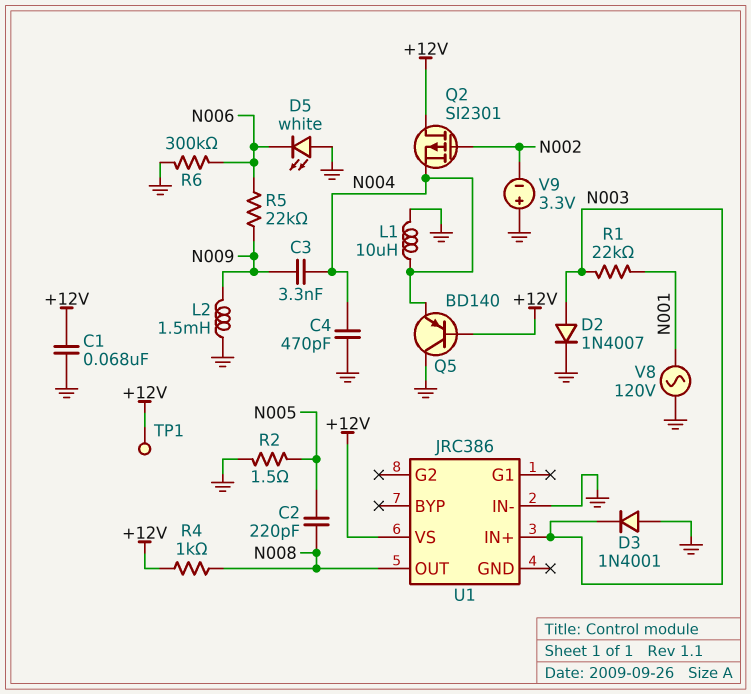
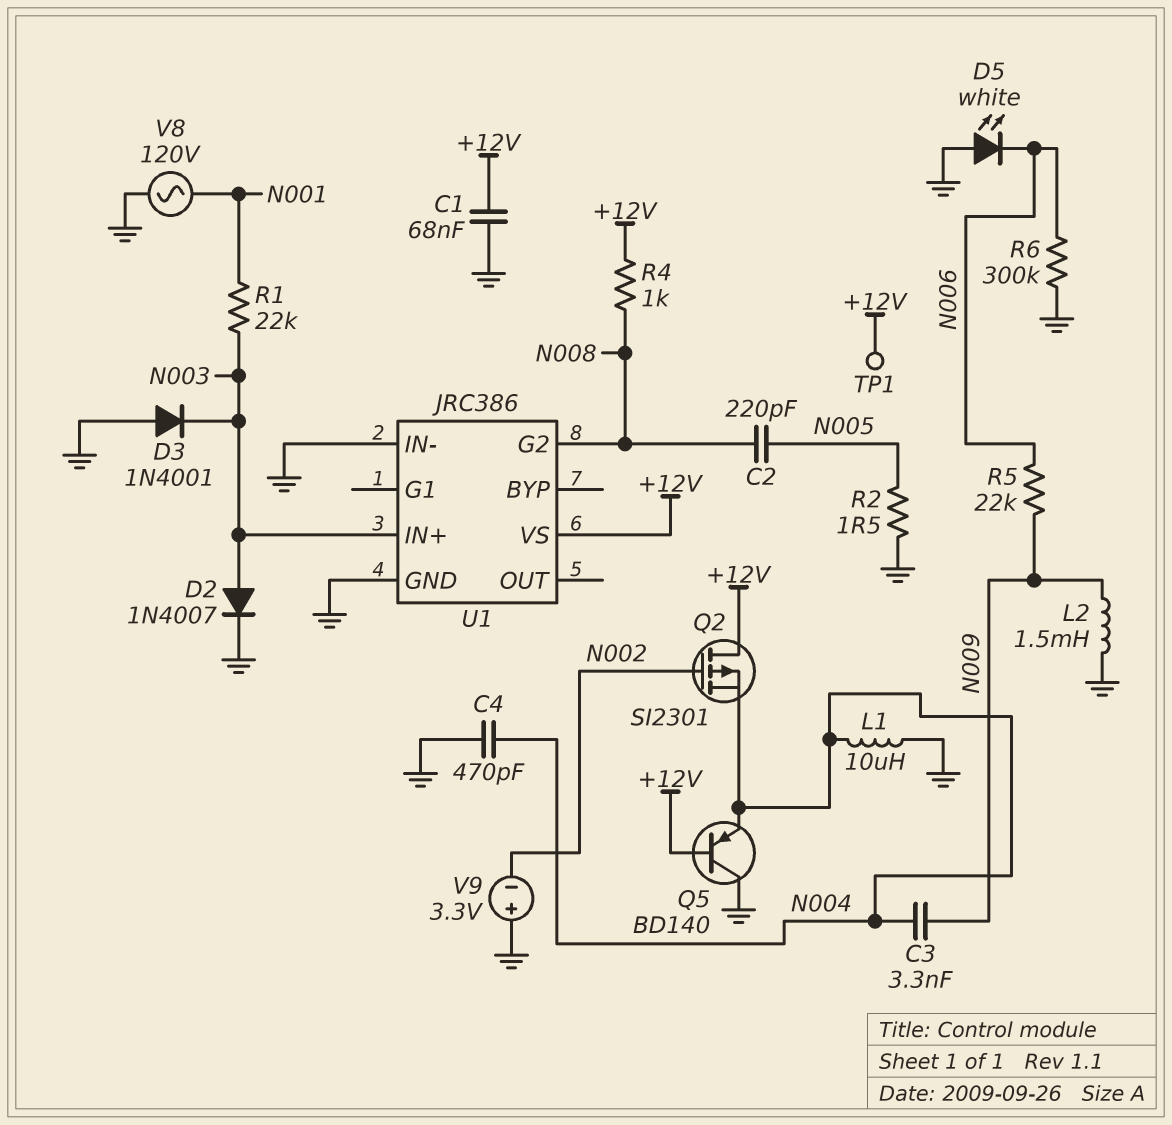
U1 pin G2: none -> N008
U1 pin GND: none -> GND
U1 pin OUT: N008 -> none

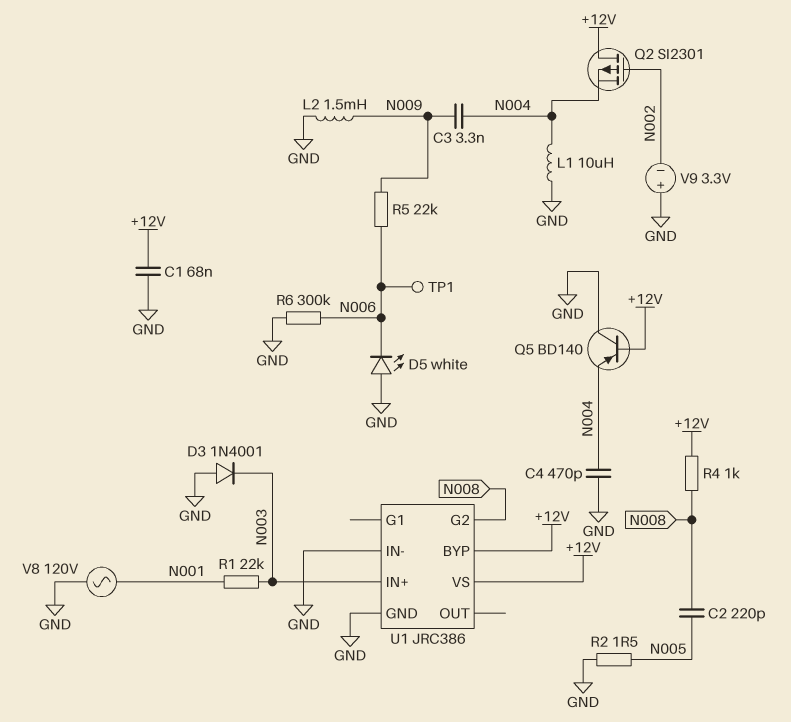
D2: diode 1N4007 (A N003, K GND) -> none
TP1: test point (+12V) -> test point (N006)
U1 pin BYP: none -> +12V

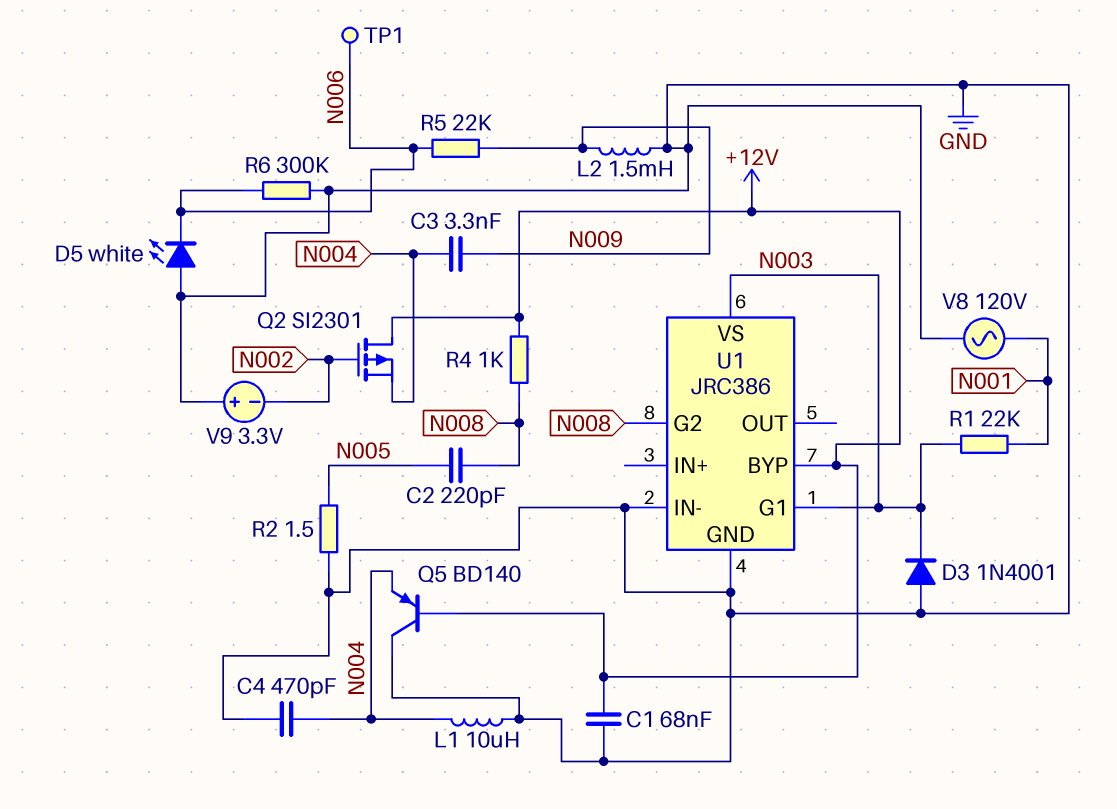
U1 pin G1: none -> N003
U1 pin IN+: N003 -> none
U1 pin VS: +12V -> N003

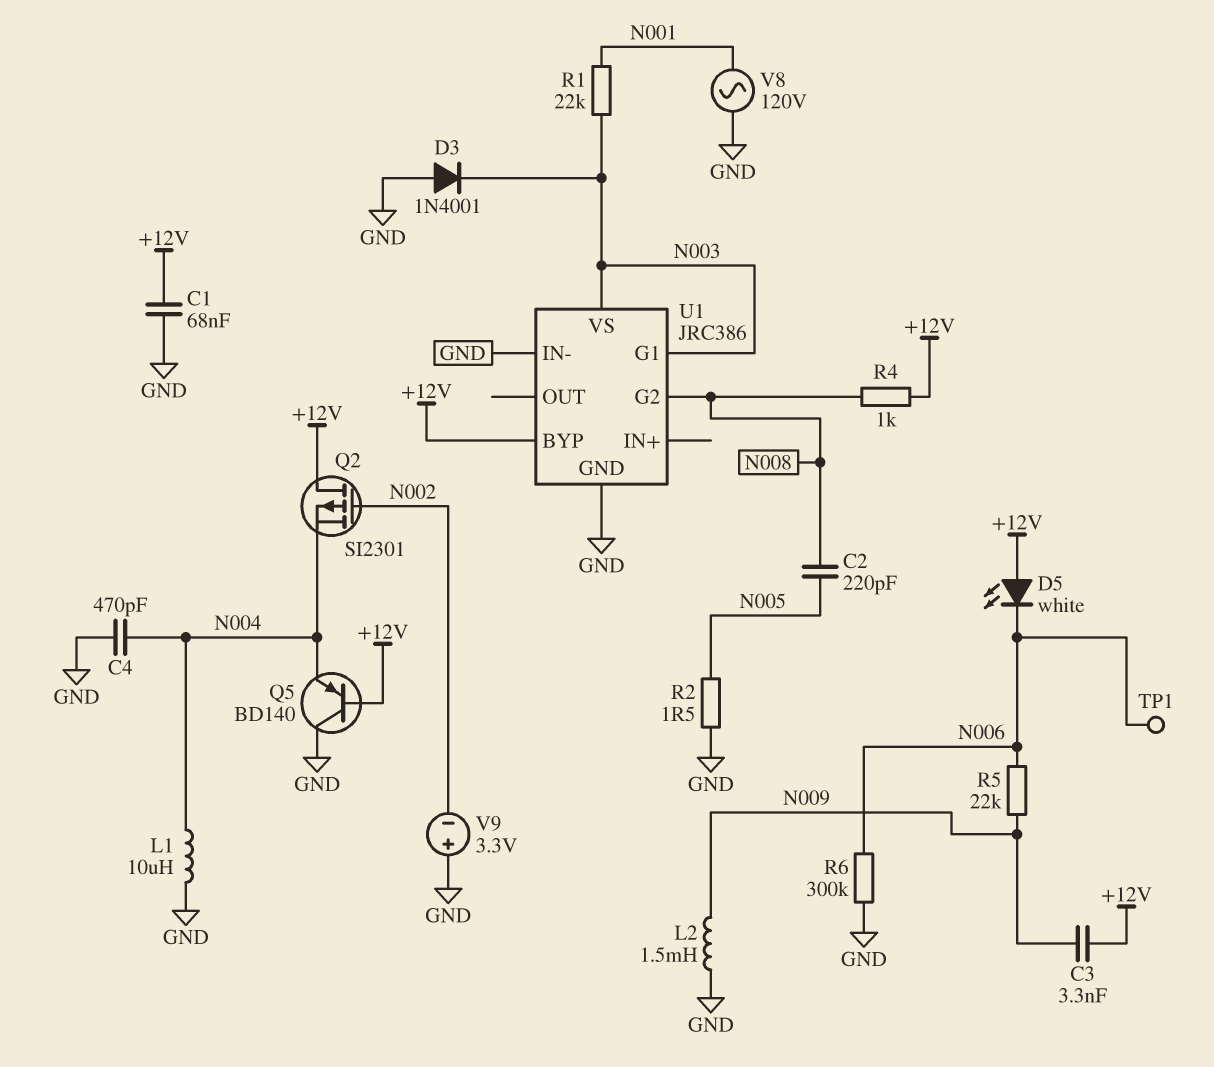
C3: 3.3nF (N004, N009) -> 3.3nF (+12V, N009)
D5: LED white (A GND, K N006) -> LED white (A +12V, K N006)

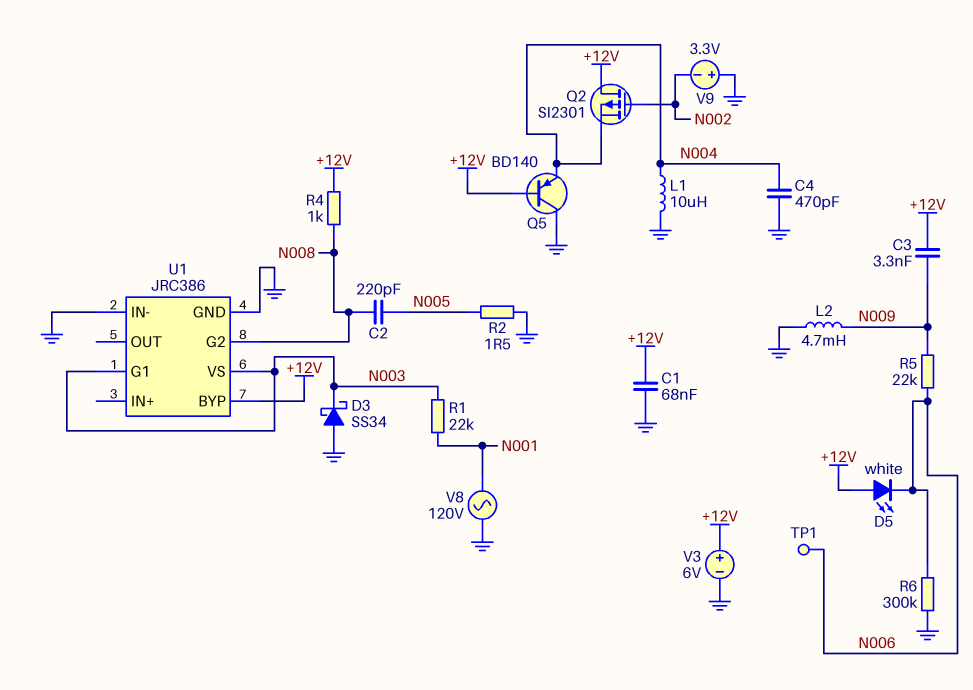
D3: diode 1N4001 (A GND, K N003) -> schottky SS34 (A GND, K N003)
L2: 1.5mH (GND, N009) -> 4.7mH (GND, N009)
V3: none -> 6V (plus +12V, minus GND)

